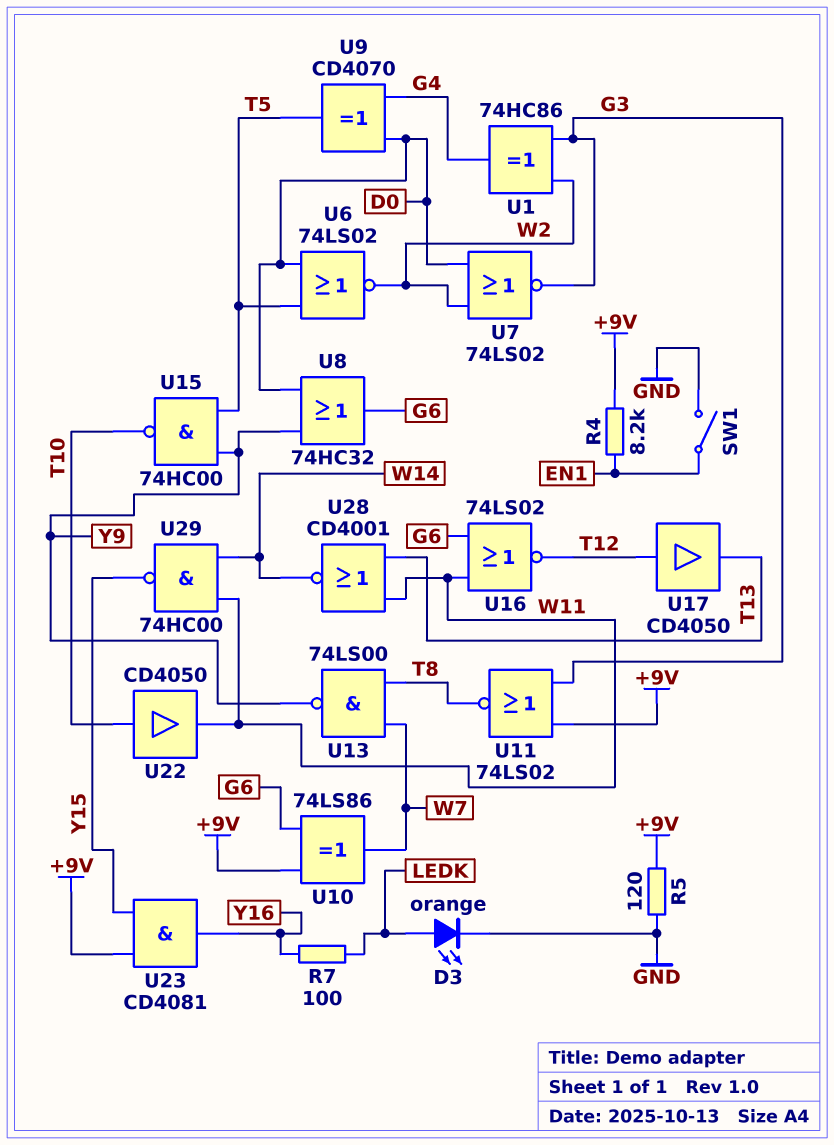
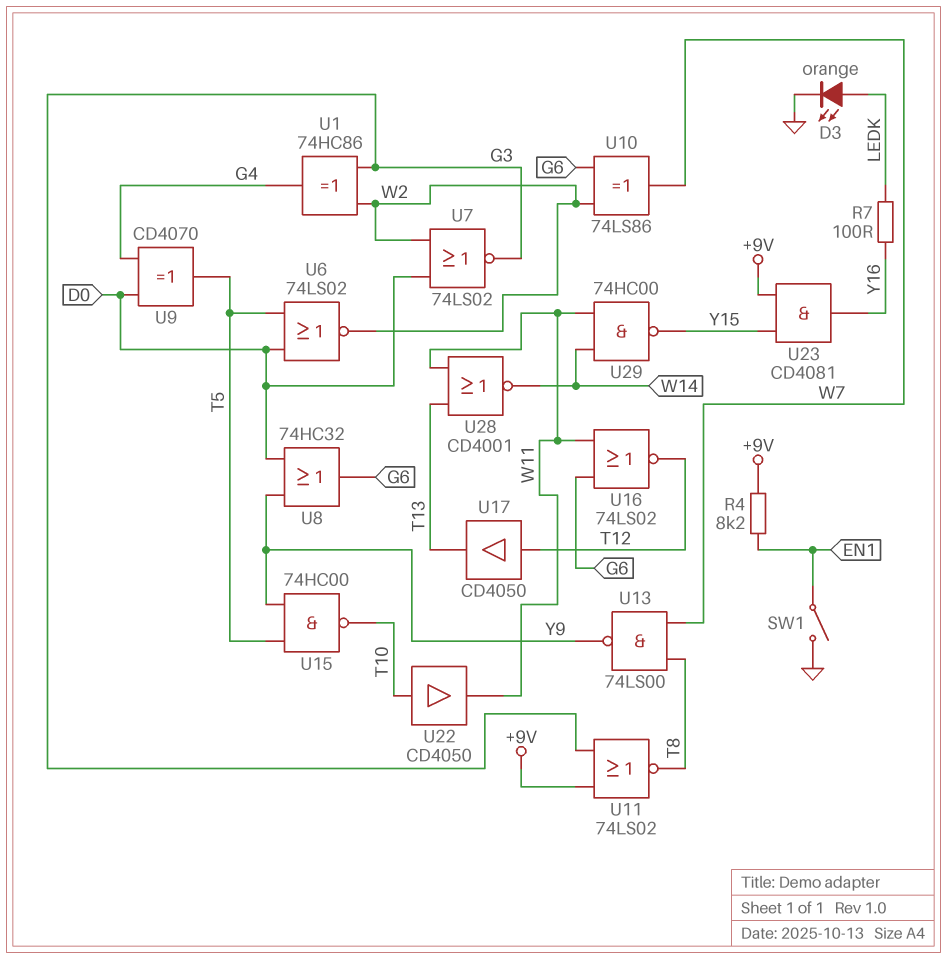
R5: 120 (+9V, GND) -> none
U10: XOR 74LS86 (in +9V, in G6, out W7) -> XOR 74LS86 (in G6, in W2, out W7)

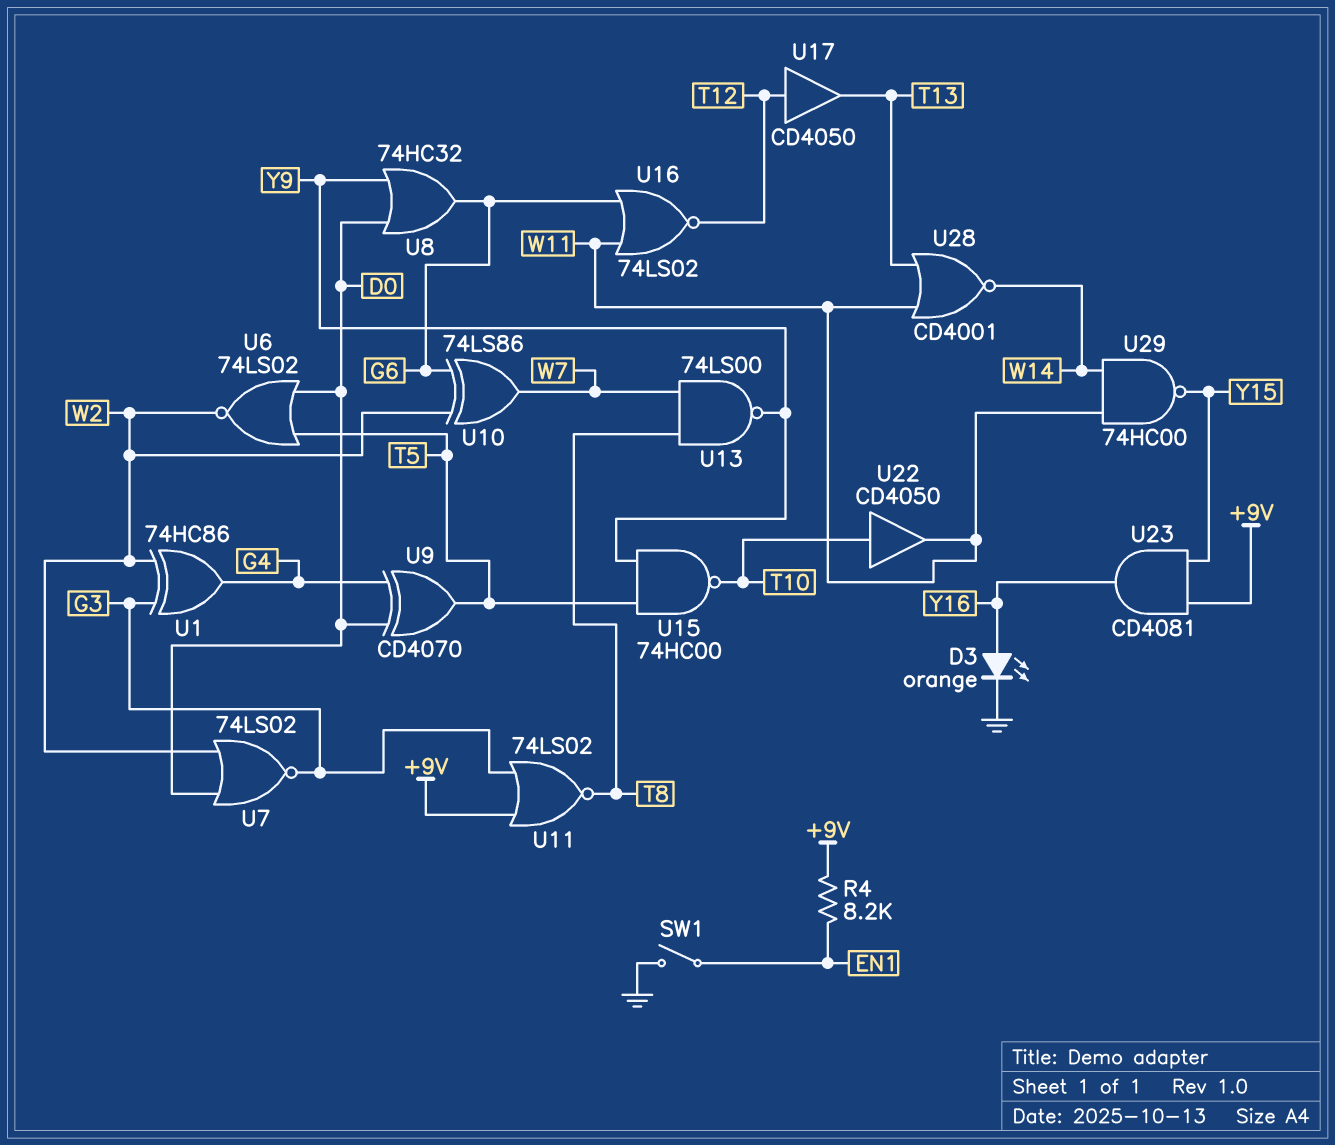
D3: LED orange (A LEDK, K GND) -> LED orange (A Y16, K GND)
R7: 100 (LEDK, Y16) -> none

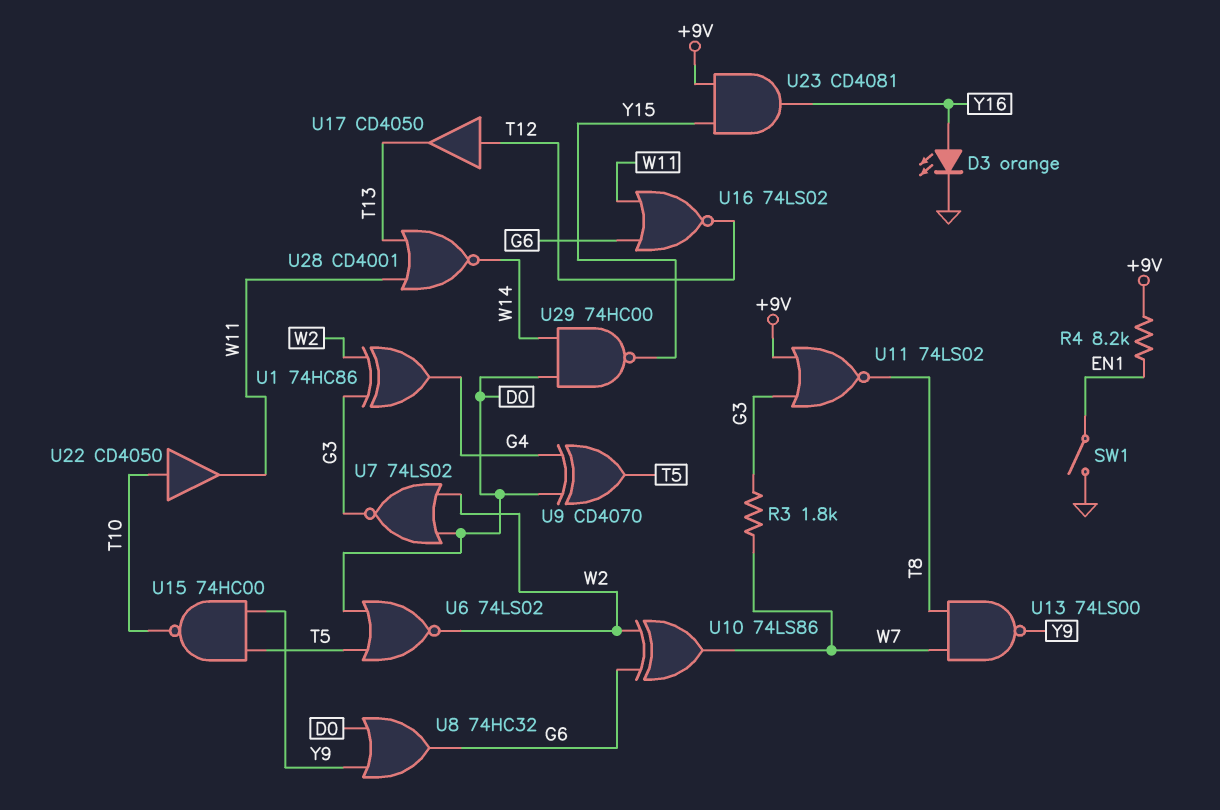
R3: none -> 1.8k (G3, W7)
U29: NAND 74HC00 (in W11, in W14, out Y15) -> NAND 74HC00 (in D0, in W14, out Y15)

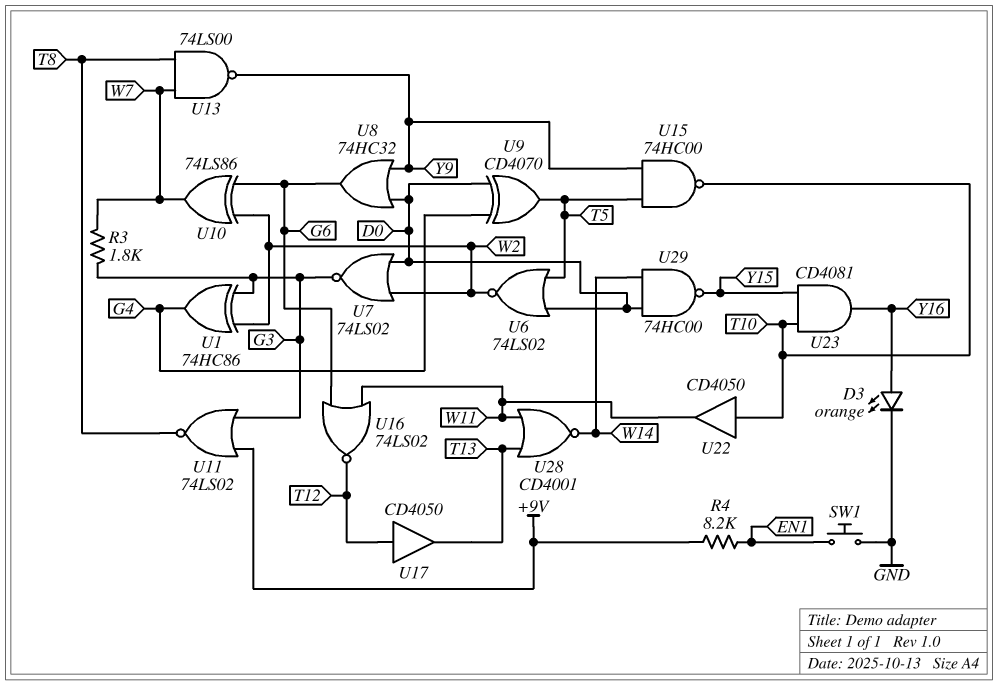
SW1: switch (EN1, GND) -> button (EN1, GND)
U23: AND CD4081 (in +9V, in Y15, out Y16) -> AND CD4081 (in T10, in Y15, out Y16)

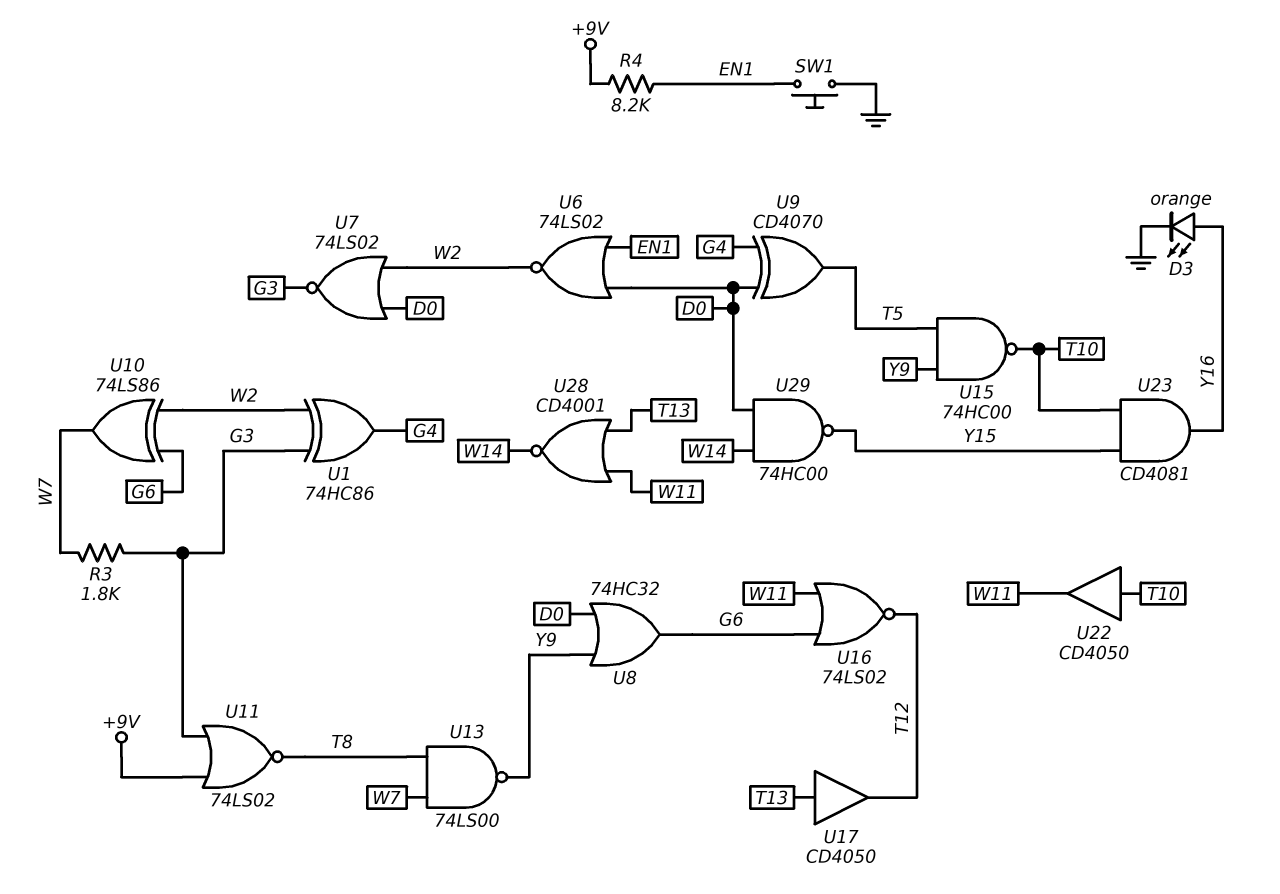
U6: NOR 74LS02 (in D0, in T5, out W2) -> NOR 74LS02 (in D0, in EN1, out W2)
U17: buffer CD4050 (in T12, out T13) -> buffer CD4050 (in T13, out T12)

